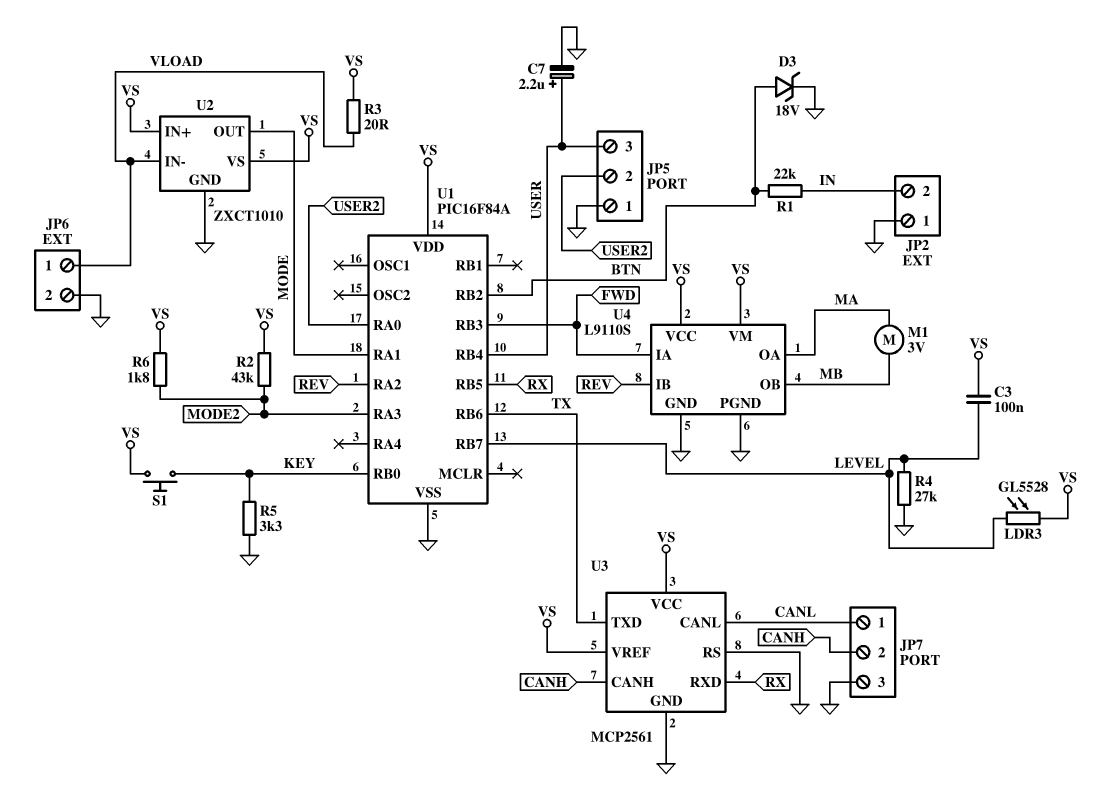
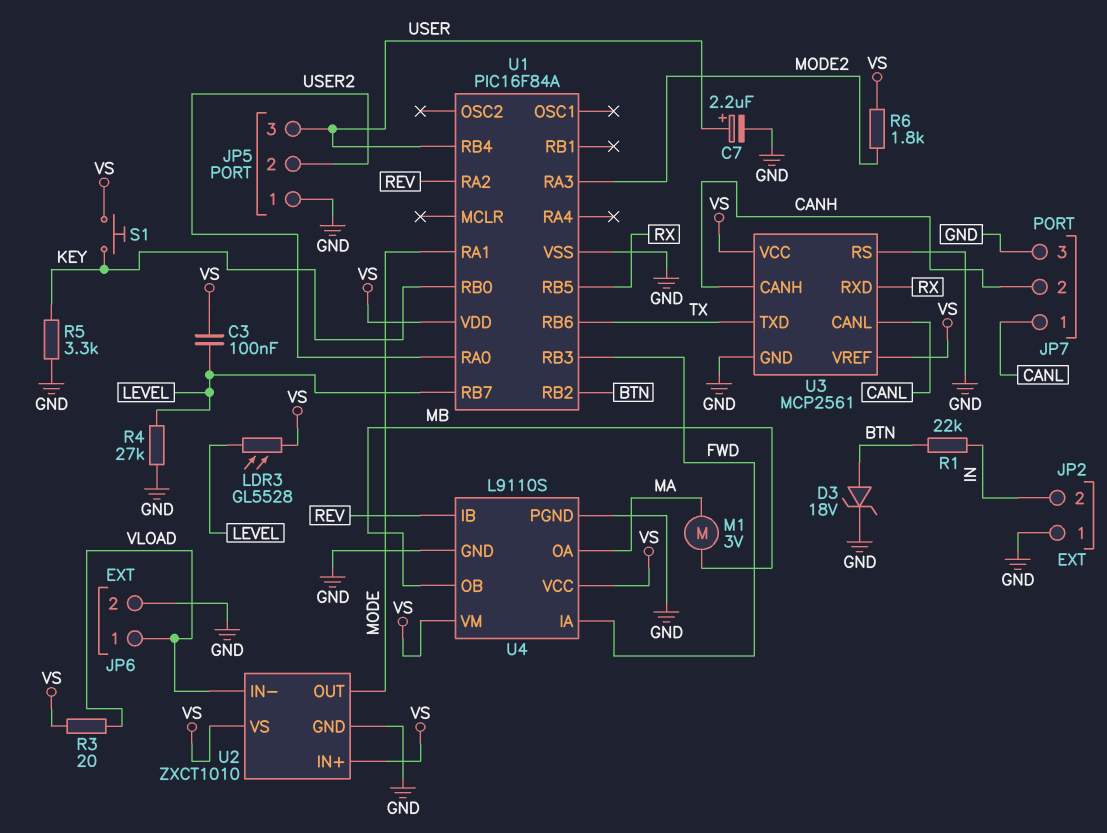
R2: 43k (MODE2, VS) -> none

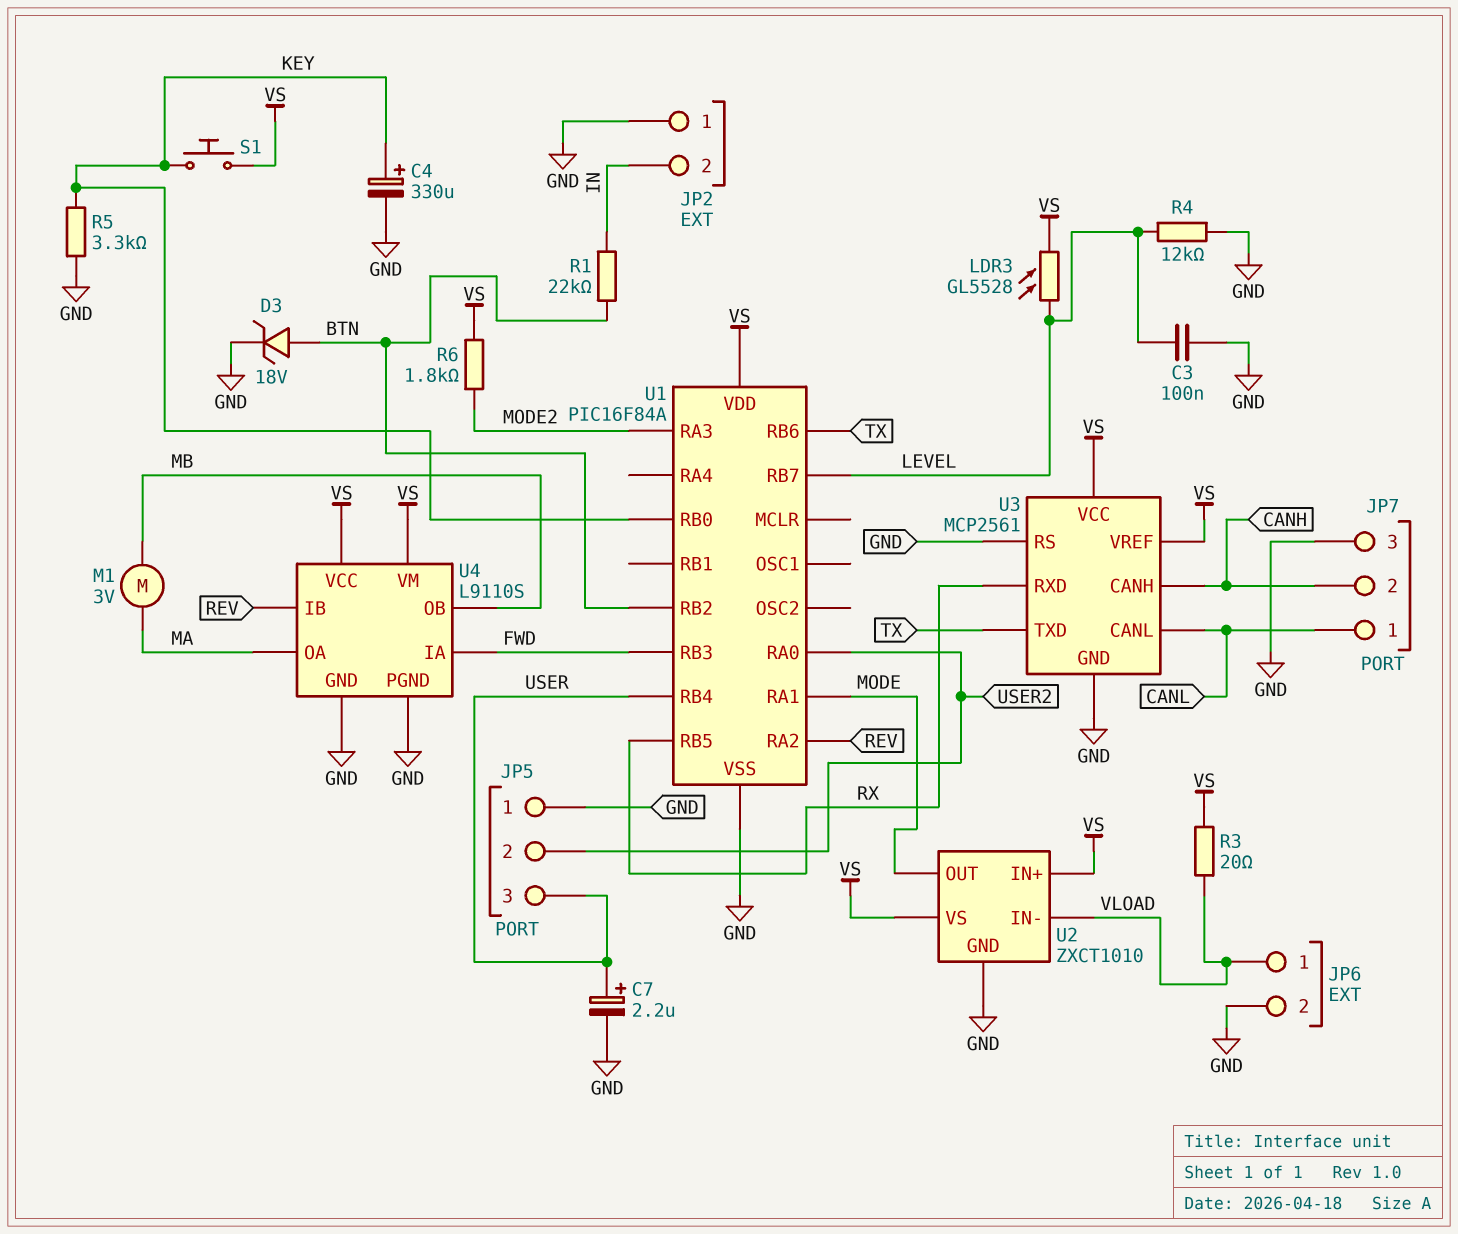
C3: 100nF (LEVEL, VS) -> 100nF (GND, LEVEL)
C4: none -> 330uF (plus KEY, minus GND)
R4: 27k (GND, LEVEL) -> 12k (GND, LEVEL)

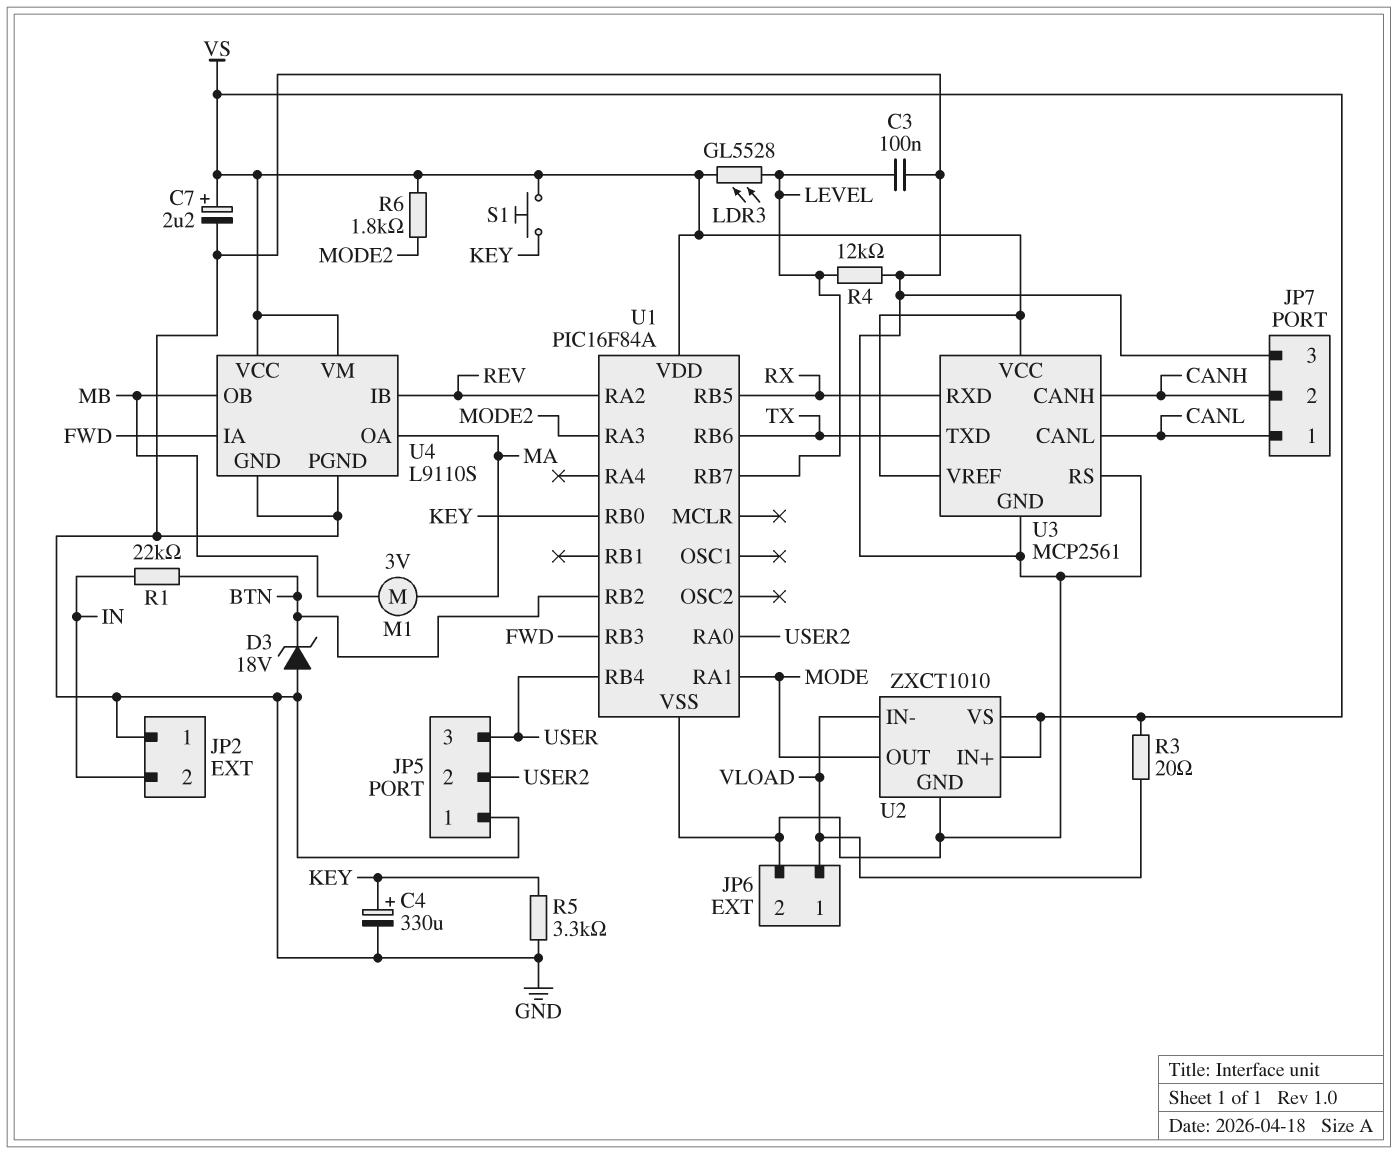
C7: 2.2uF (plus USER, minus GND) -> 2.2uF (plus VS, minus GND)
D3: zener 18V (A BTN, K GND) -> zener 18V (A GND, K BTN)

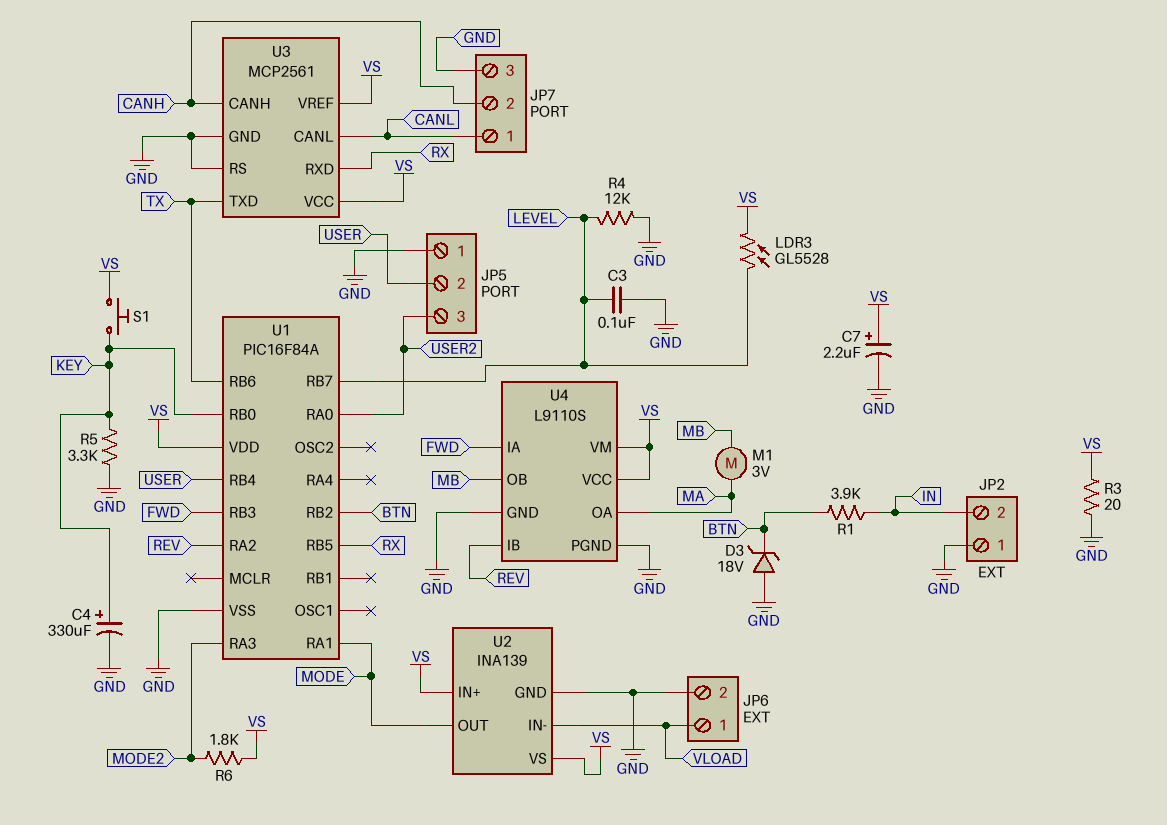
JP5 pin 2: USER2 -> USER
JP5 pin 3: USER -> USER2
R1: 22k (BTN, IN) -> 3.9k (BTN, IN)
R3: 20 (VLOAD, VS) -> 20 (GND, VS)
U2: ZXCT1010 -> INA139

